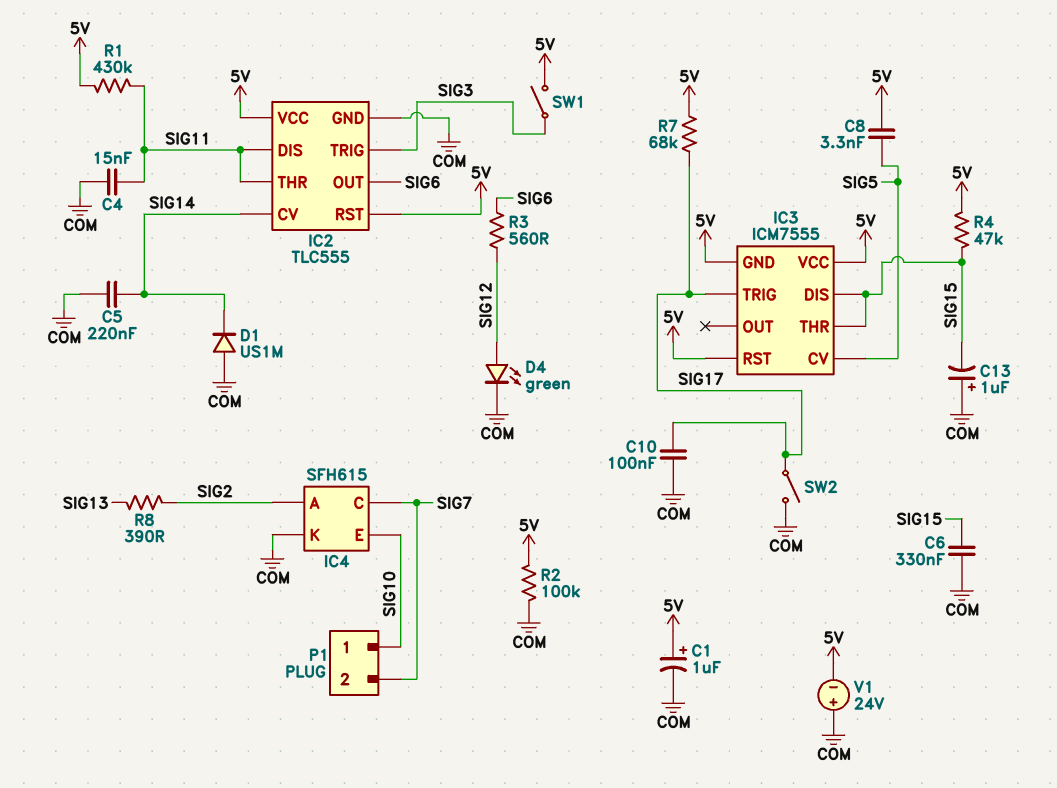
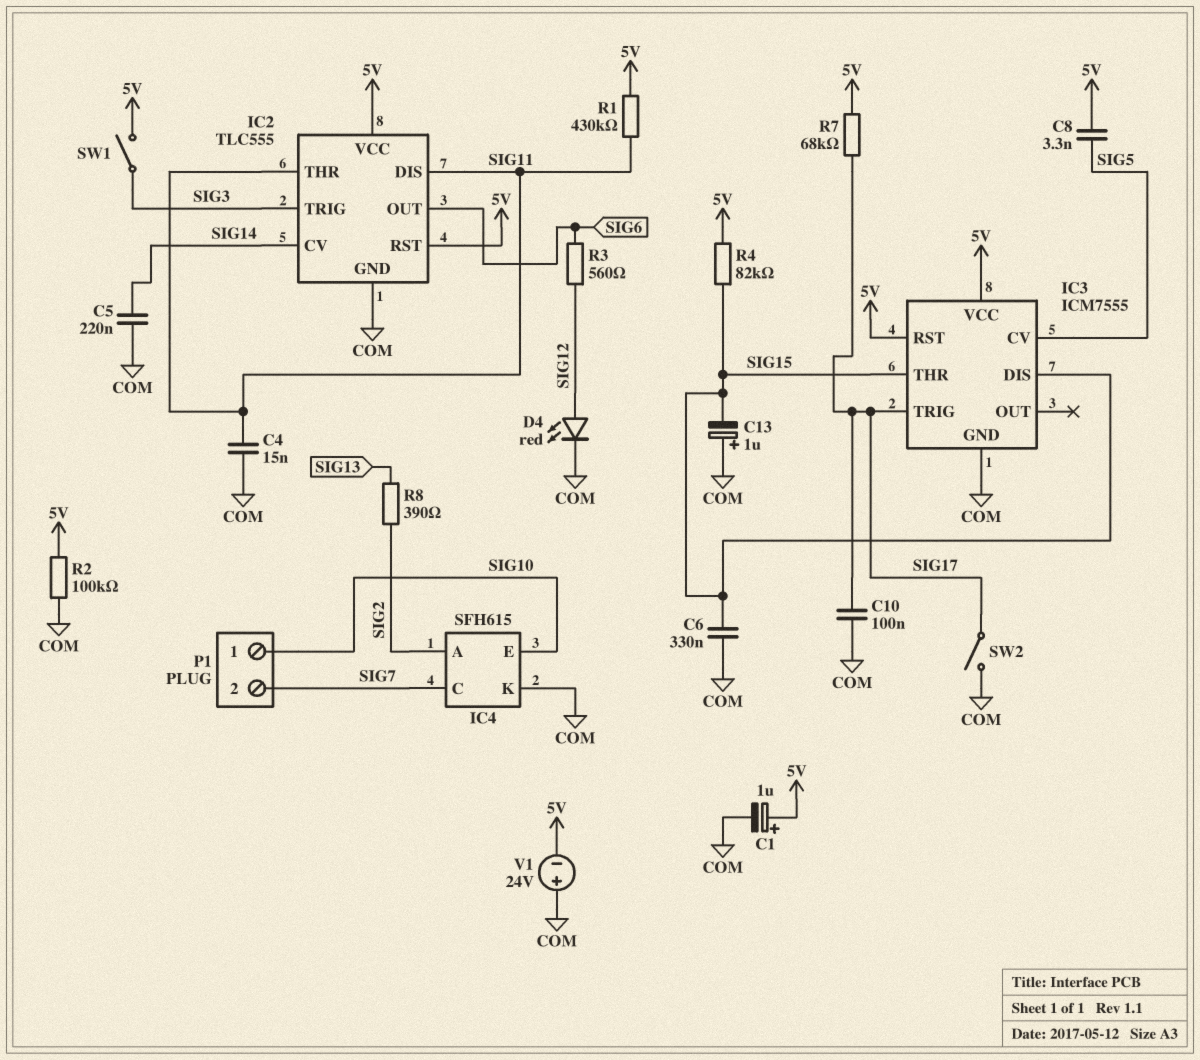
D1: diode US1M (A COM, K SIG14) -> none
D4: LED green (A SIG12, K COM) -> LED red (A SIG12, K COM)
IC3 pin GND: 5V -> COM
R4: 47k (5V, SIG15) -> 82k (5V, SIG15)

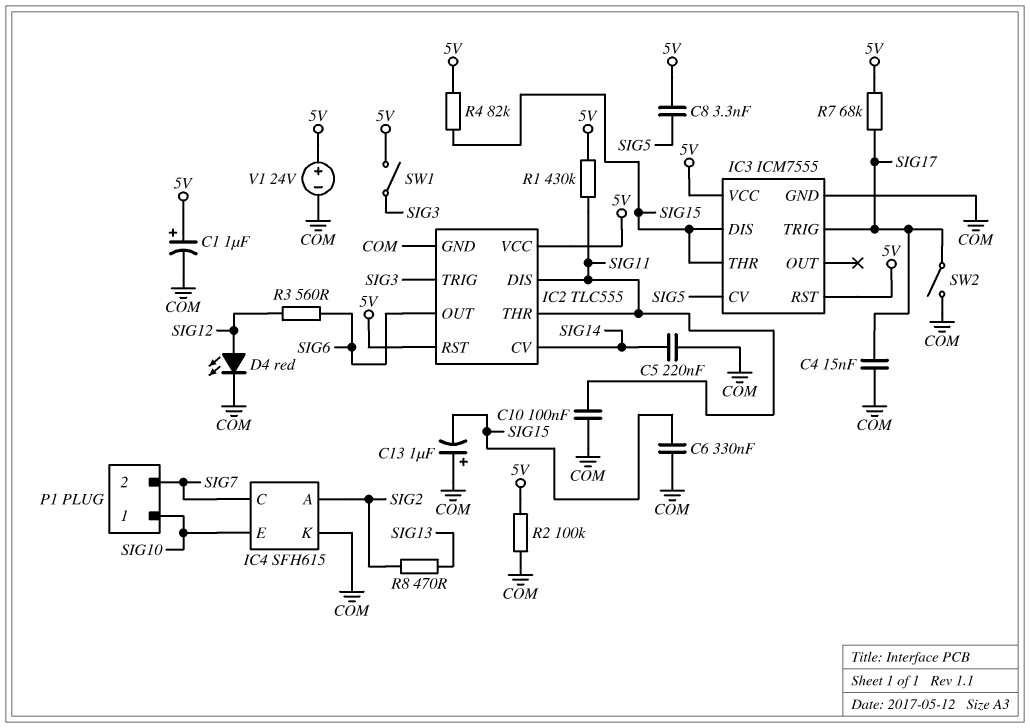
C4: 15nF (COM, SIG11) -> 15nF (COM, SIG17)
C10: 100nF (COM, SIG17) -> 100nF (COM, SIG11)
R8: 390 (SIG2, SIG13) -> 470 (SIG2, SIG13)
V1: 24V (plus COM, minus 5V) -> 24V (plus 5V, minus COM)

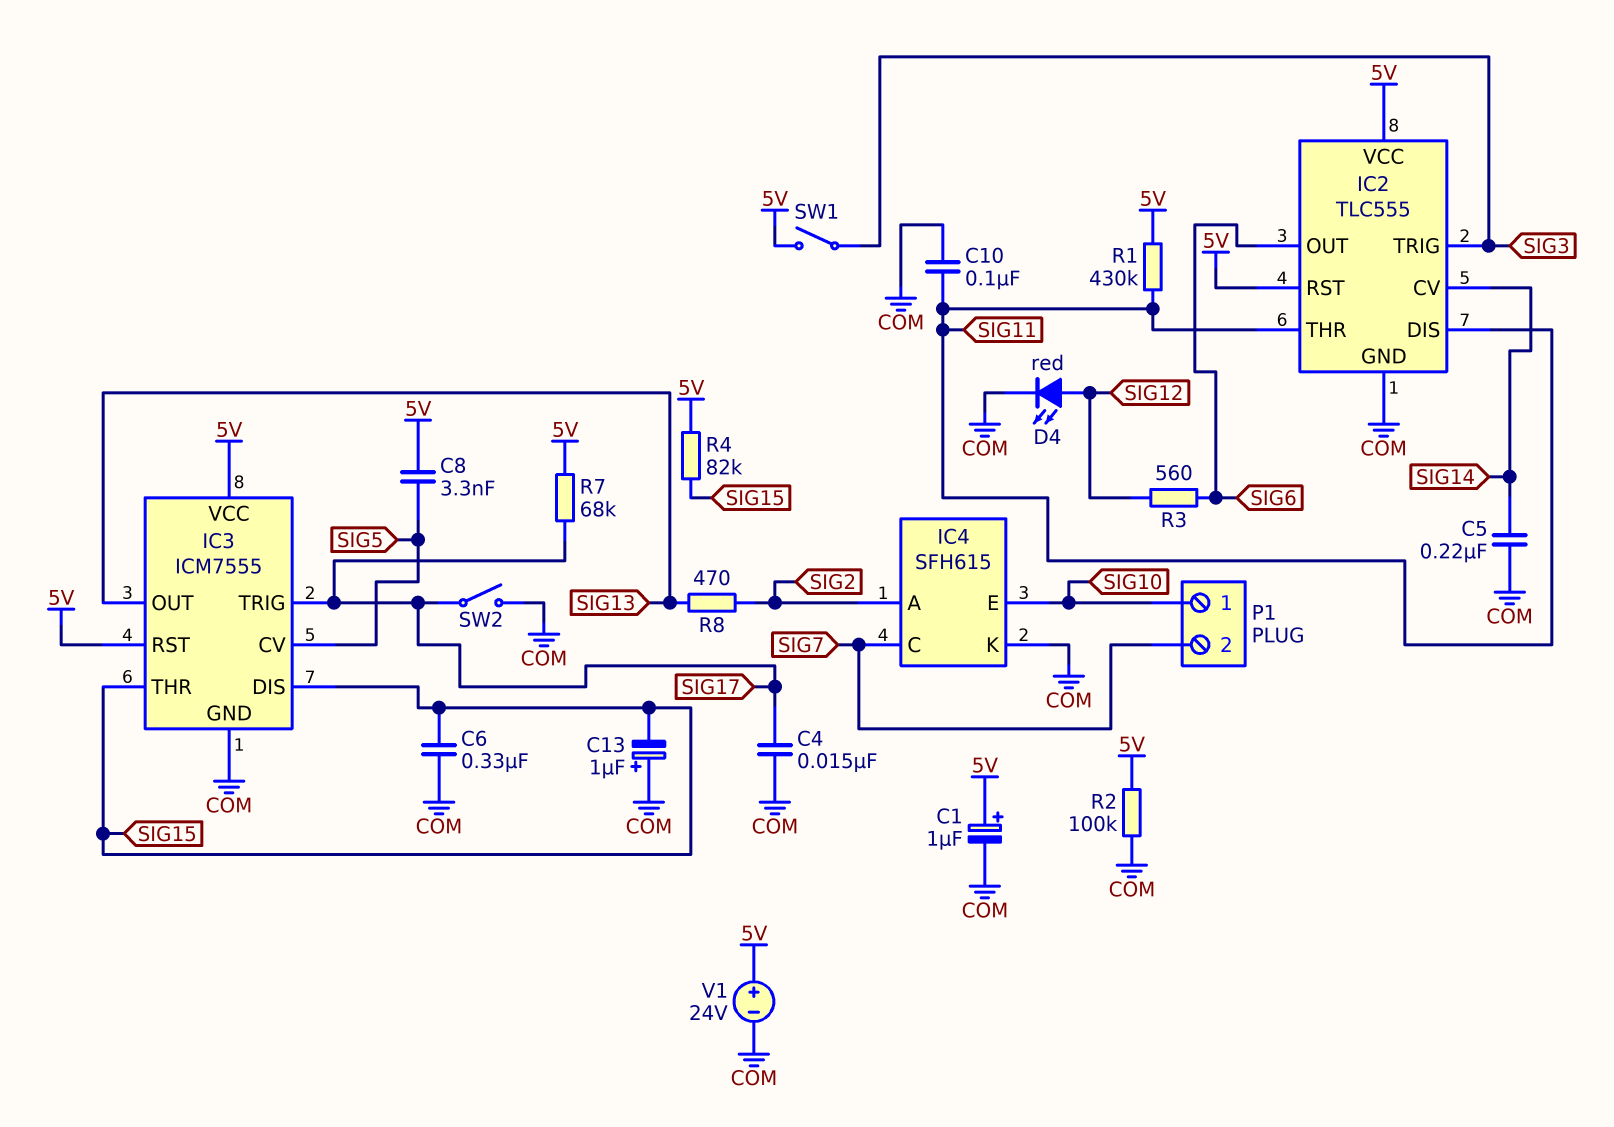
IC3 pin OUT: none -> SIG13

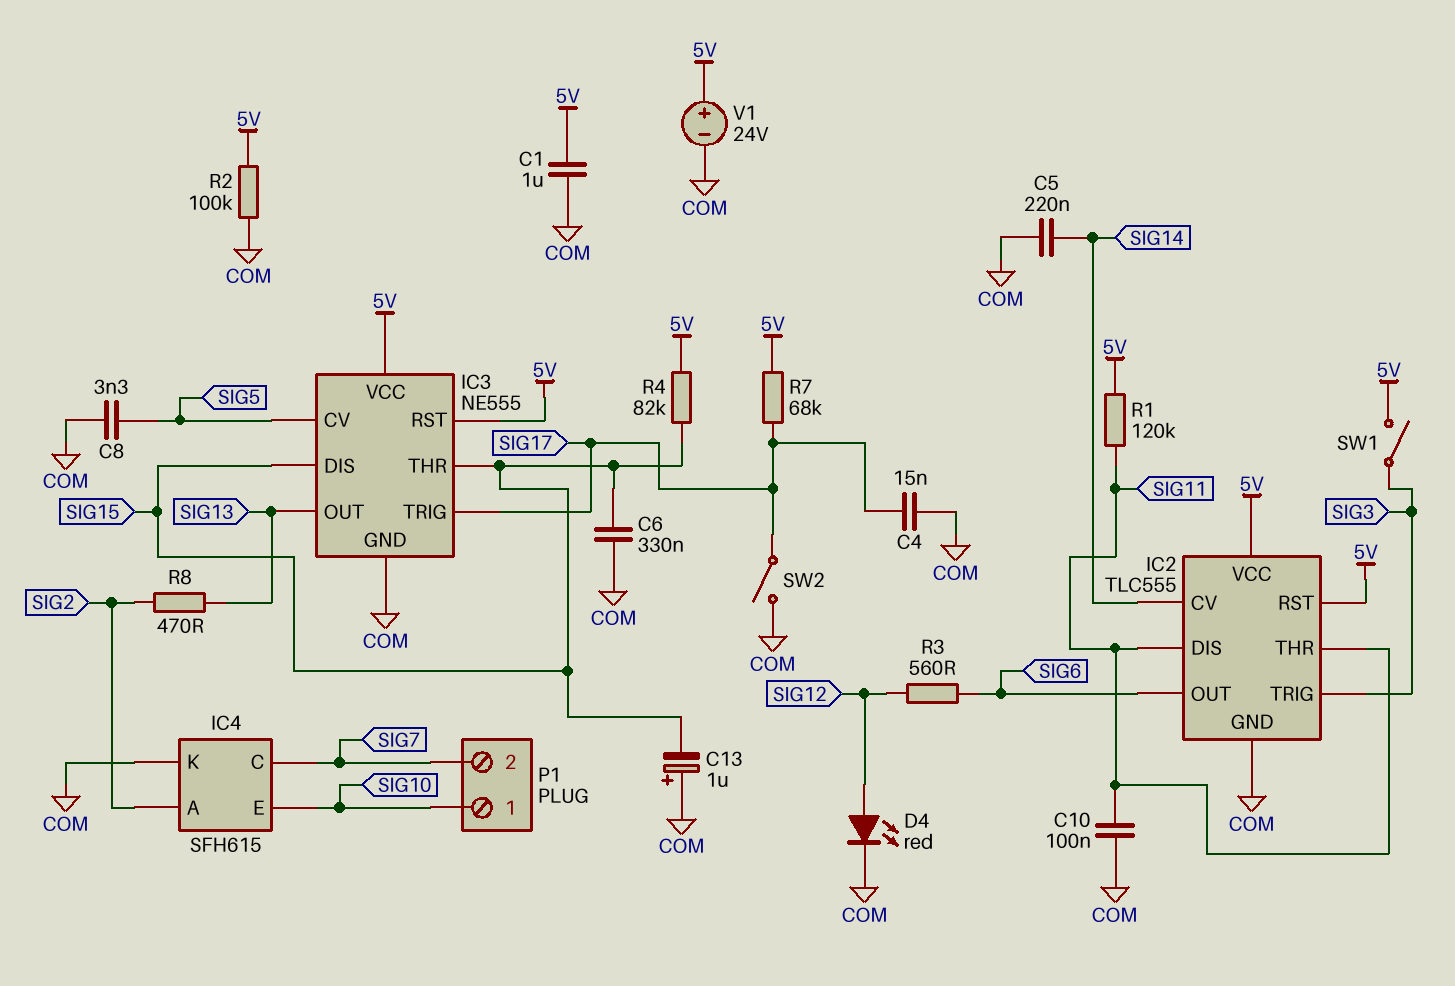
C1: 1uF (plus 5V, minus COM) -> 1uF (5V, COM)
C8: 3.3nF (5V, SIG5) -> 3.3nF (COM, SIG5)
IC3: ICM7555 -> NE555
R1: 430k (5V, SIG11) -> 120k (5V, SIG11)

